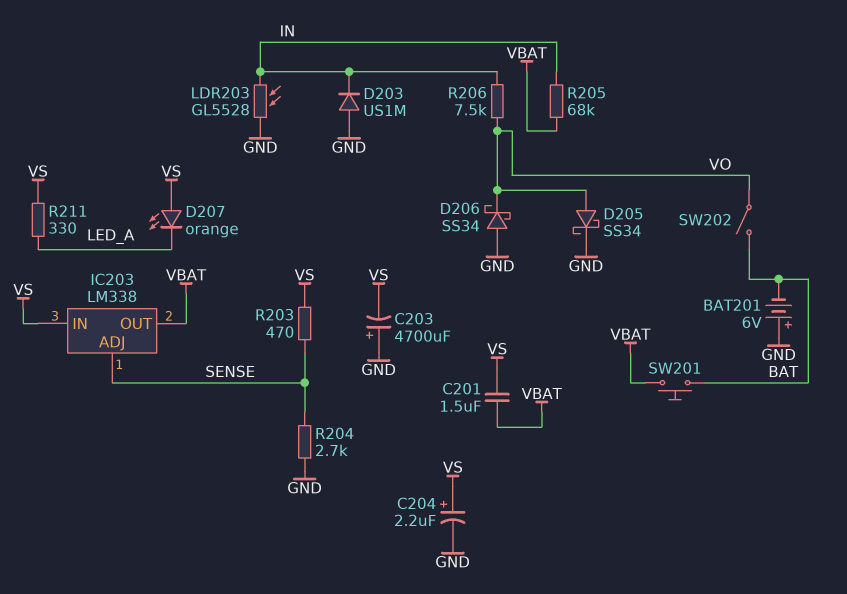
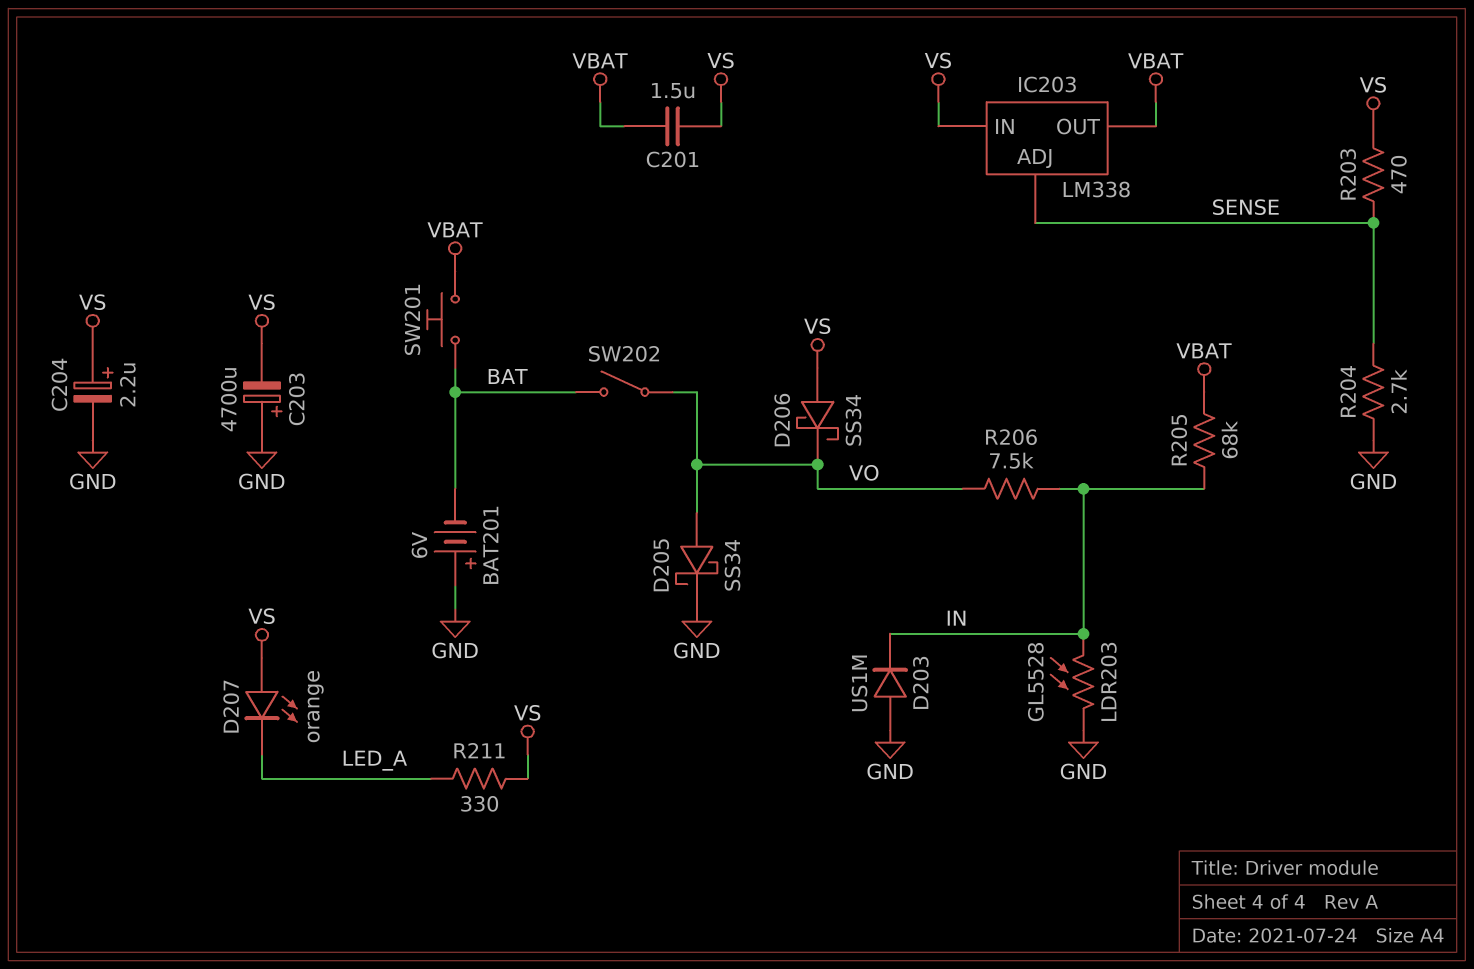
D206: schottky SS34 (A GND, K VO) -> schottky SS34 (A VS, K VO)

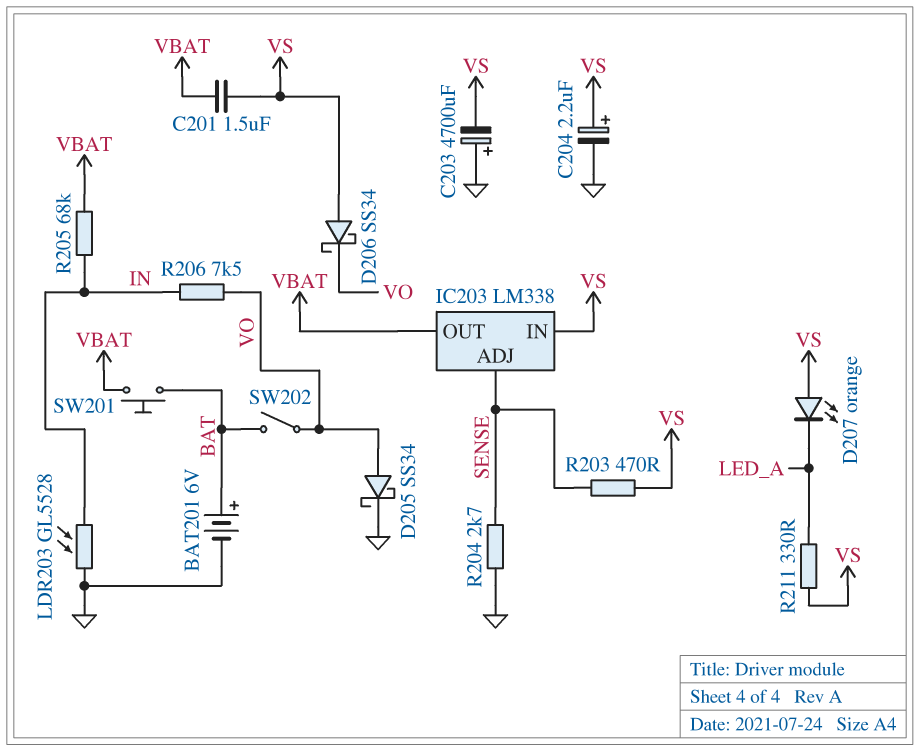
BAT201: 6V (plus GND, minus BAT) -> 6V (plus BAT, minus GND)
D203: diode US1M (A GND, K IN) -> none

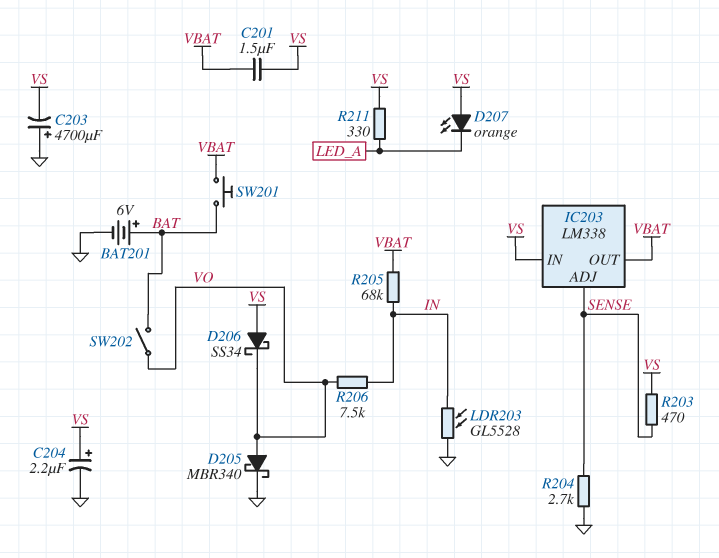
D205: schottky SS34 (A VO, K GND) -> schottky MBR340 (A VO, K GND)

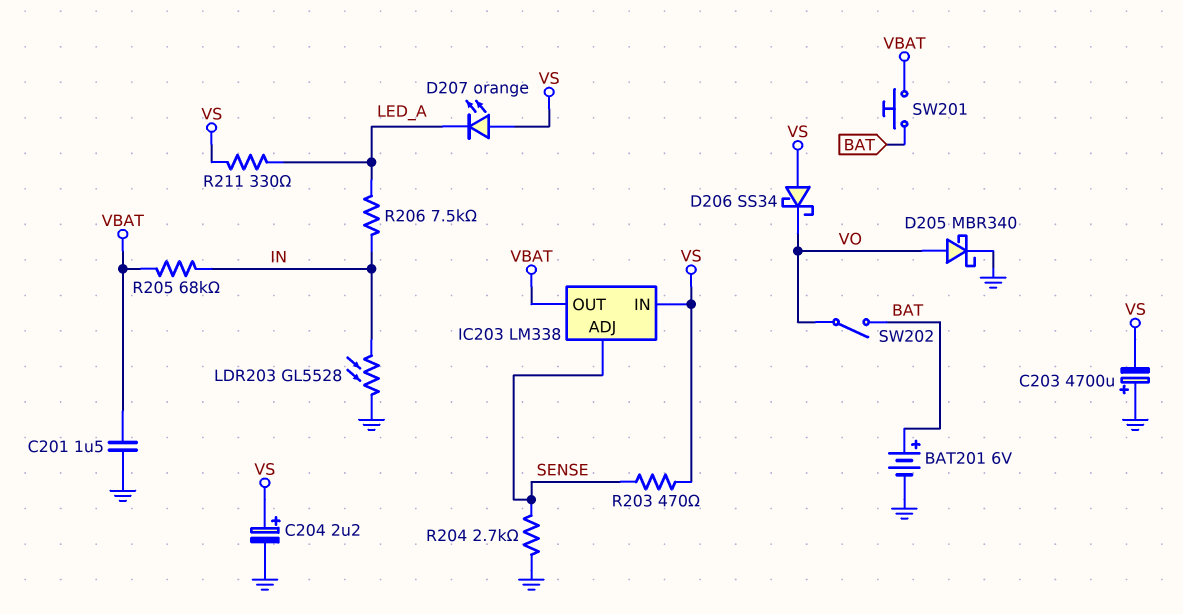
C201: 1.5uF (VBAT, VS) -> 1.5uF (GND, VBAT)
R206: 7.5k (IN, VO) -> 7.5k (IN, LED_A)

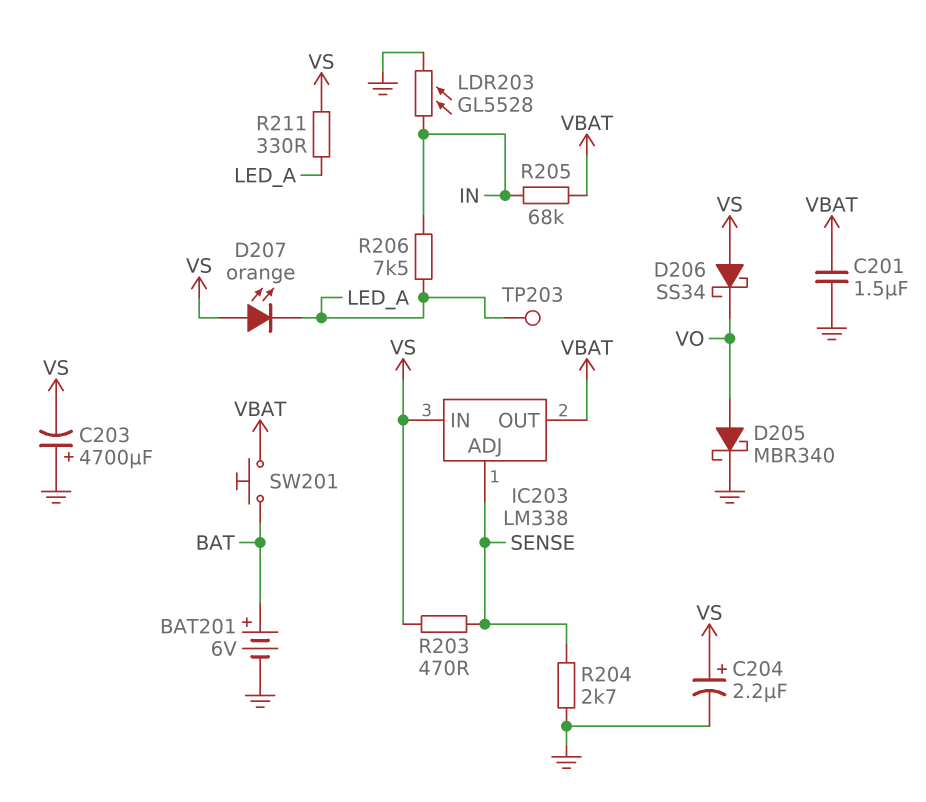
SW202: switch (BAT, VO) -> none
TP203: none -> test point (LED_A)

